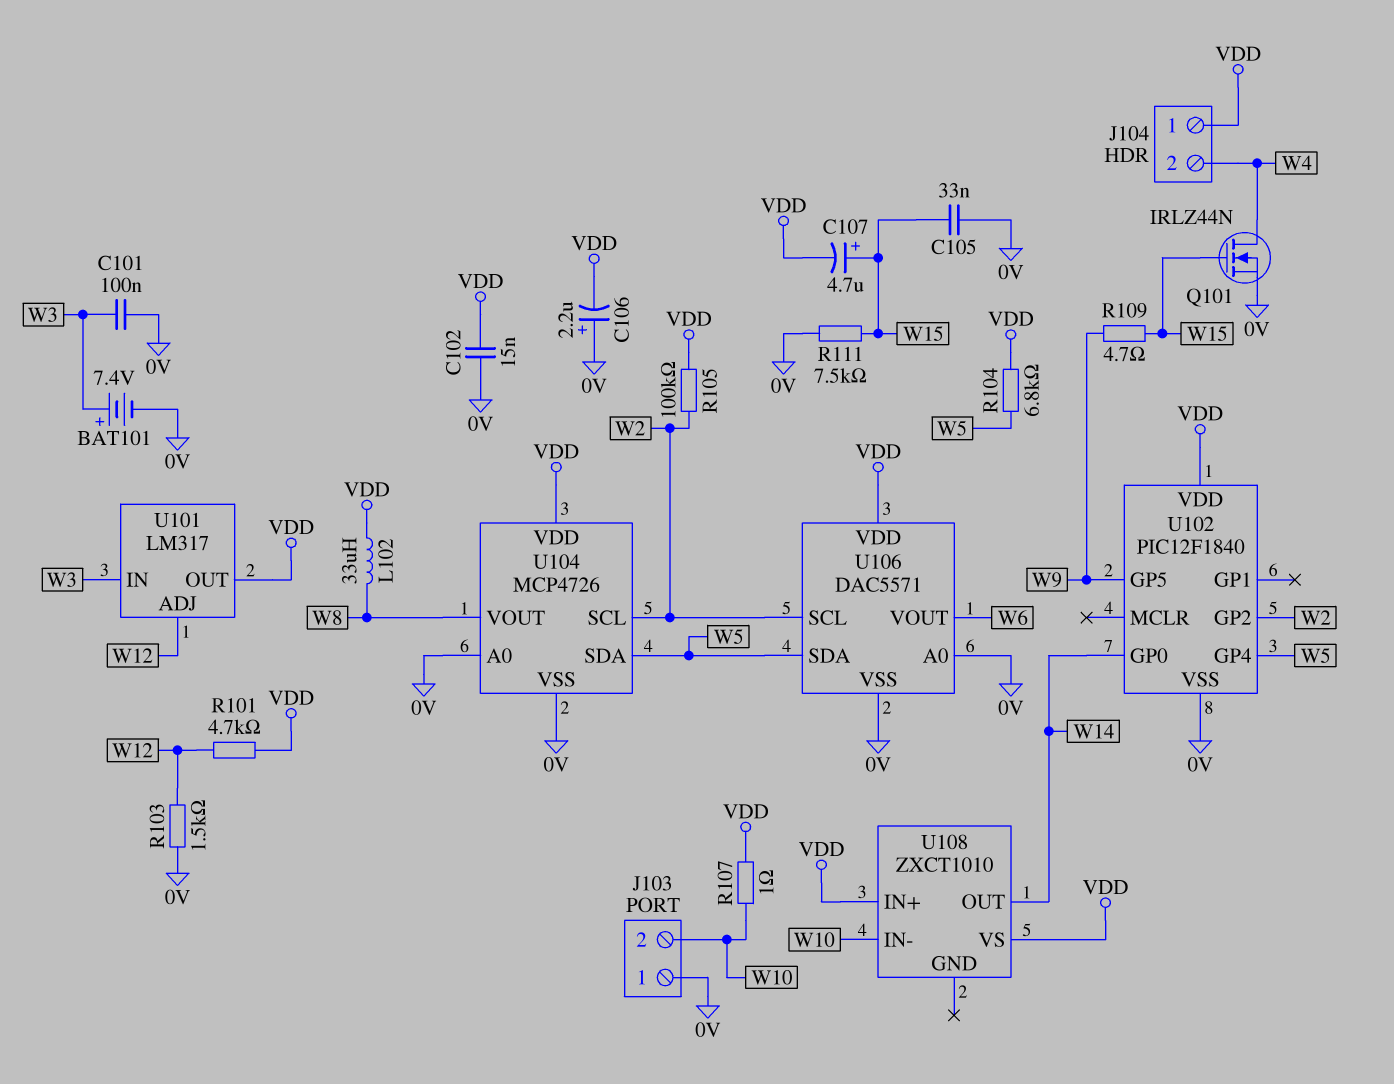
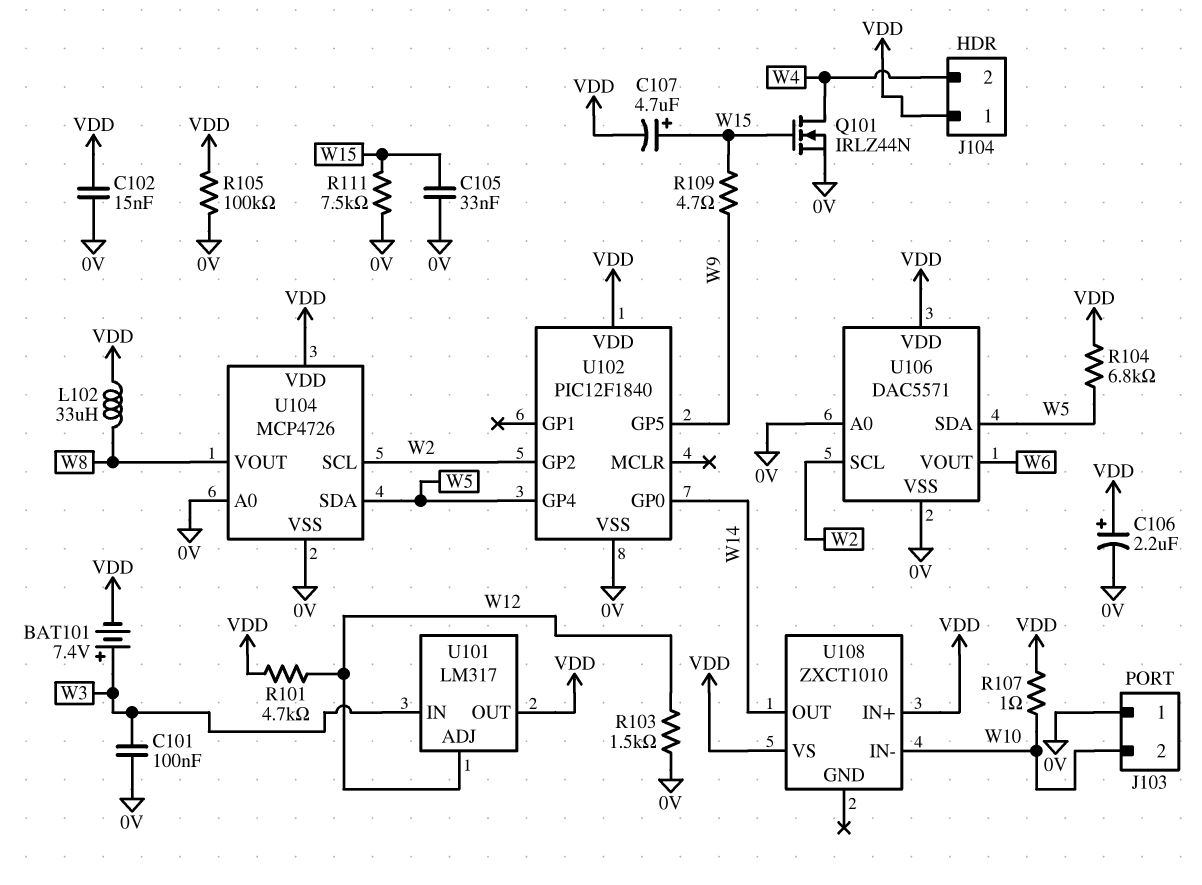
BAT101: 7.4V (plus W3, minus 0V) -> 7.4V (plus W3, minus VDD)
C106: 2.2uF (plus 0V, minus VDD) -> 2.2uF (plus VDD, minus 0V)
R105: 100k (VDD, W2) -> 100k (0V, VDD)

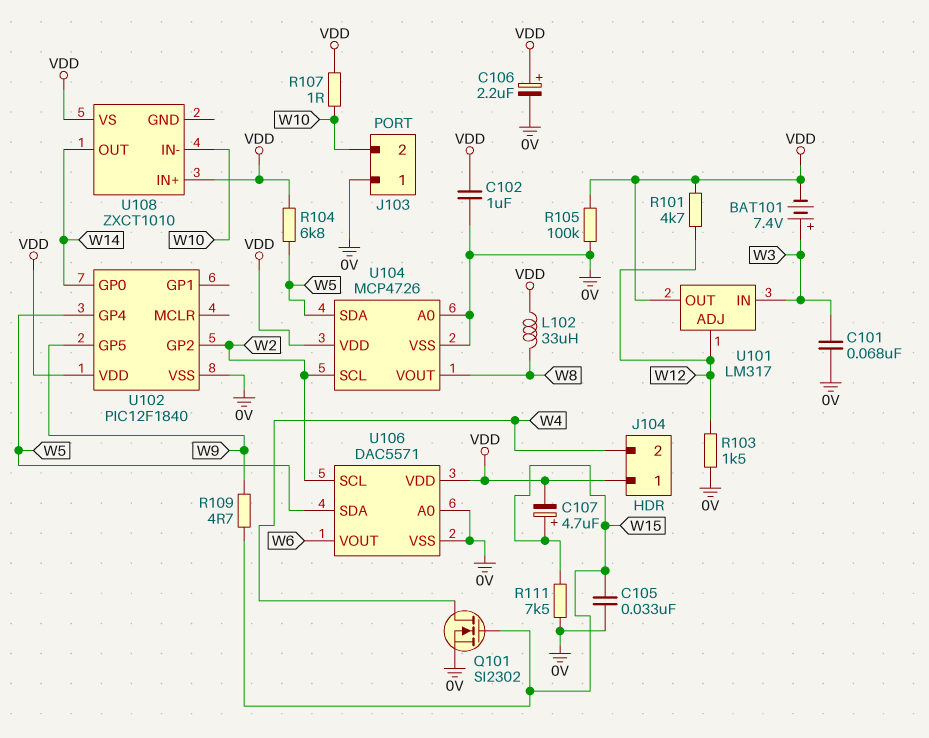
C101: 100nF (0V, W3) -> 68nF (0V, W3)
C102: 15nF (0V, VDD) -> 1uF (0V, VDD)
Q101: NMOS IRLZ44N (G W15, D W4, S 0V) -> NMOS SI2302 (G W15, D W4, S 0V)

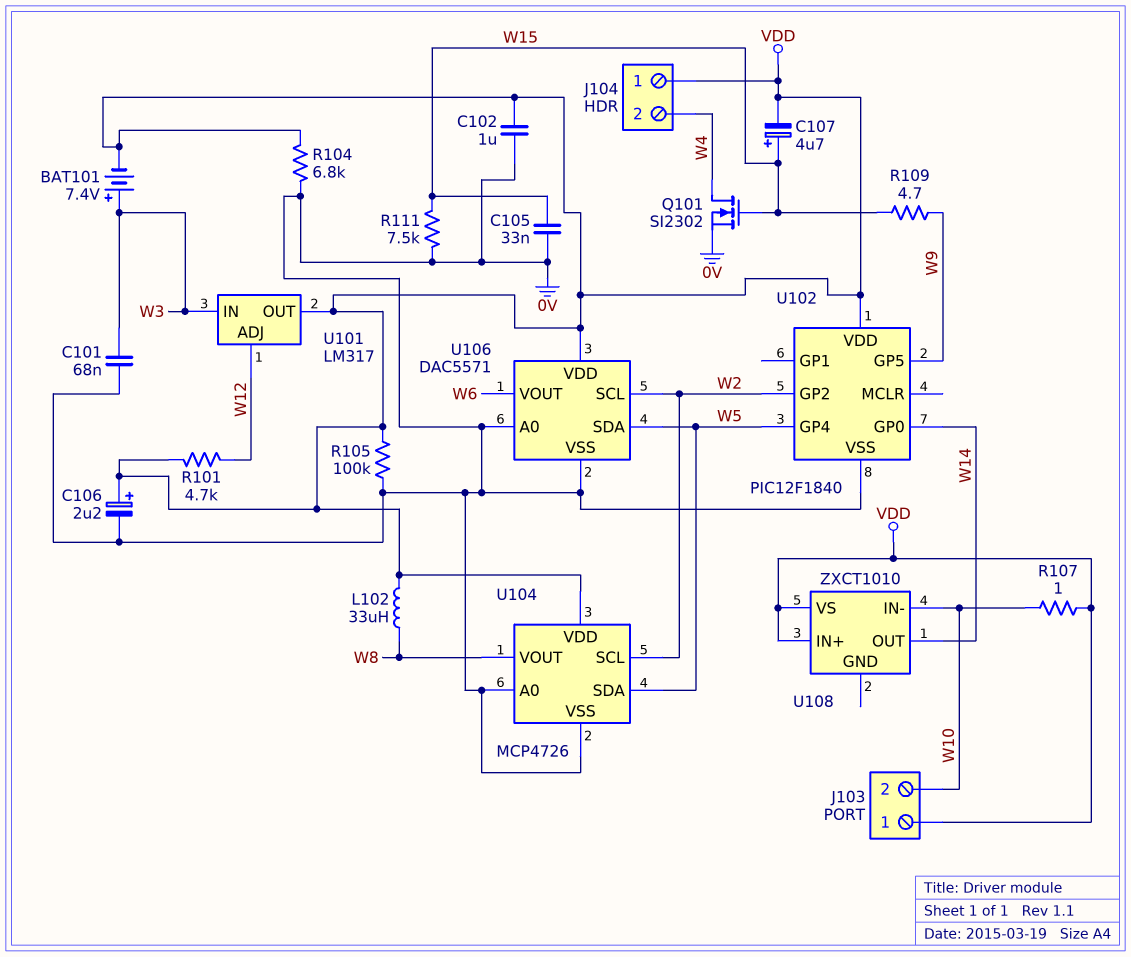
J103 pin 1: 0V -> VDD
R103: 1.5k (0V, W12) -> none
R104: 6.8k (VDD, W5) -> 6.8k (0V, VDD)

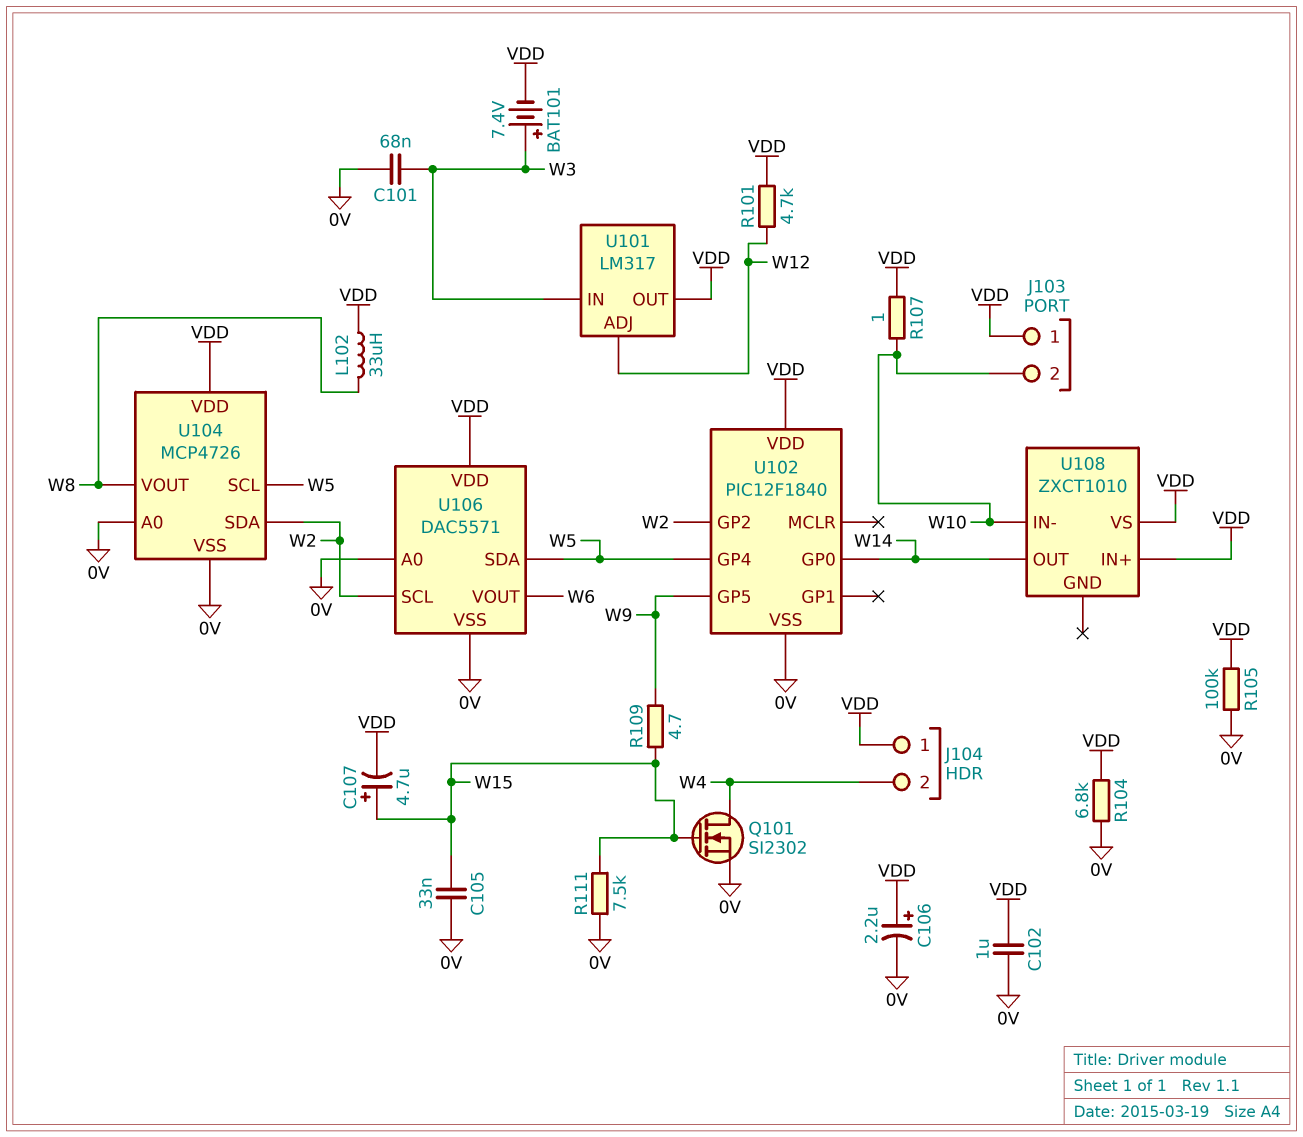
U104 pin SCL: W2 -> W5
U104 pin SDA: W5 -> W2

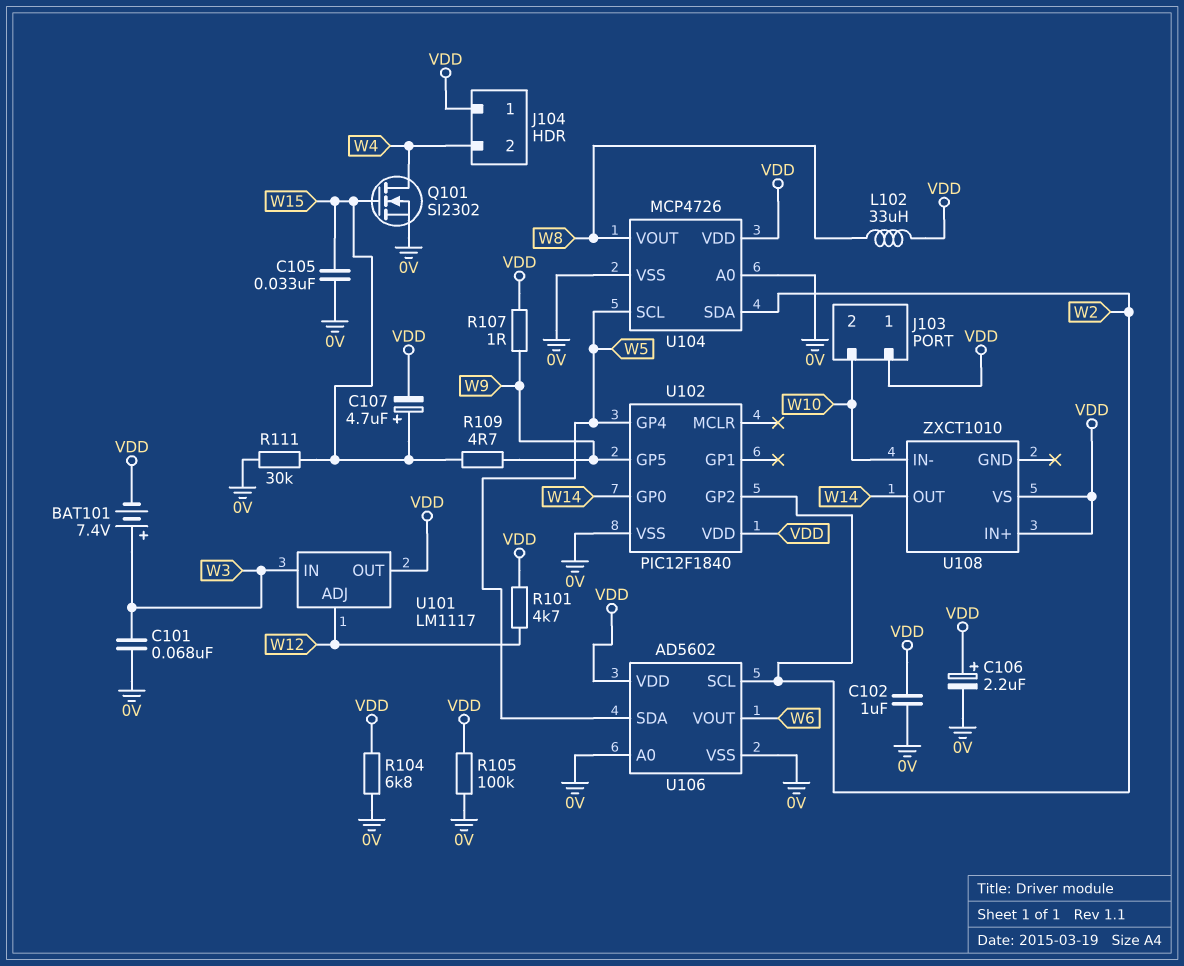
R107: 1 (VDD, W10) -> 1 (VDD, W9)
R111: 7.5k (0V, W15) -> 30k (0V, W15)
U101: LM317 -> LM1117
U106: DAC5571 -> AD5602

